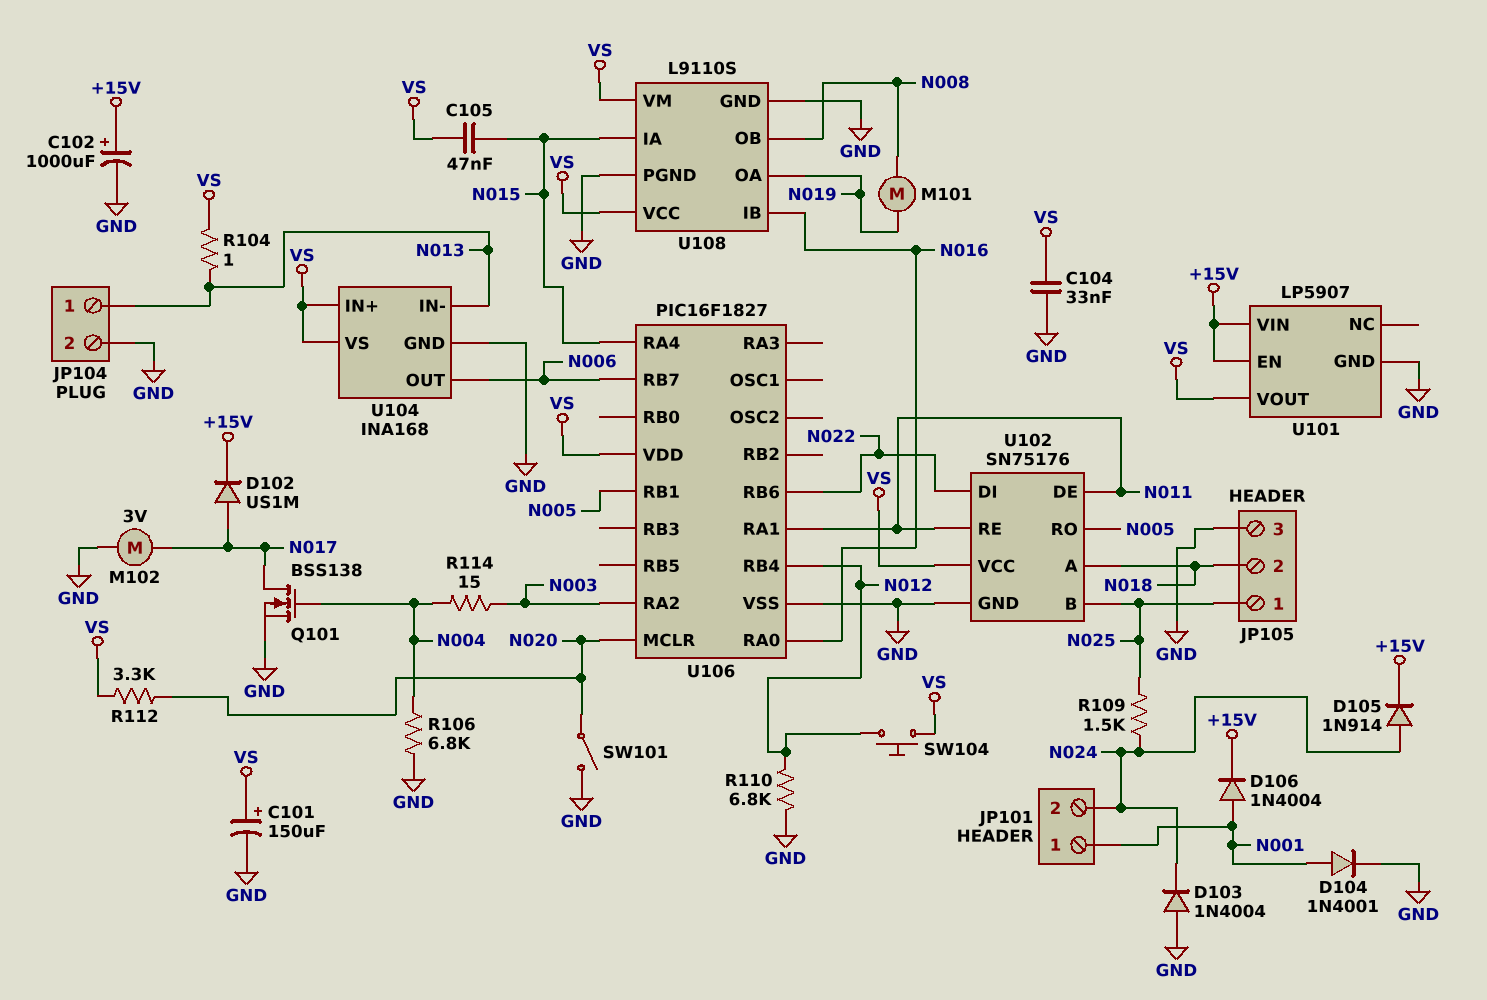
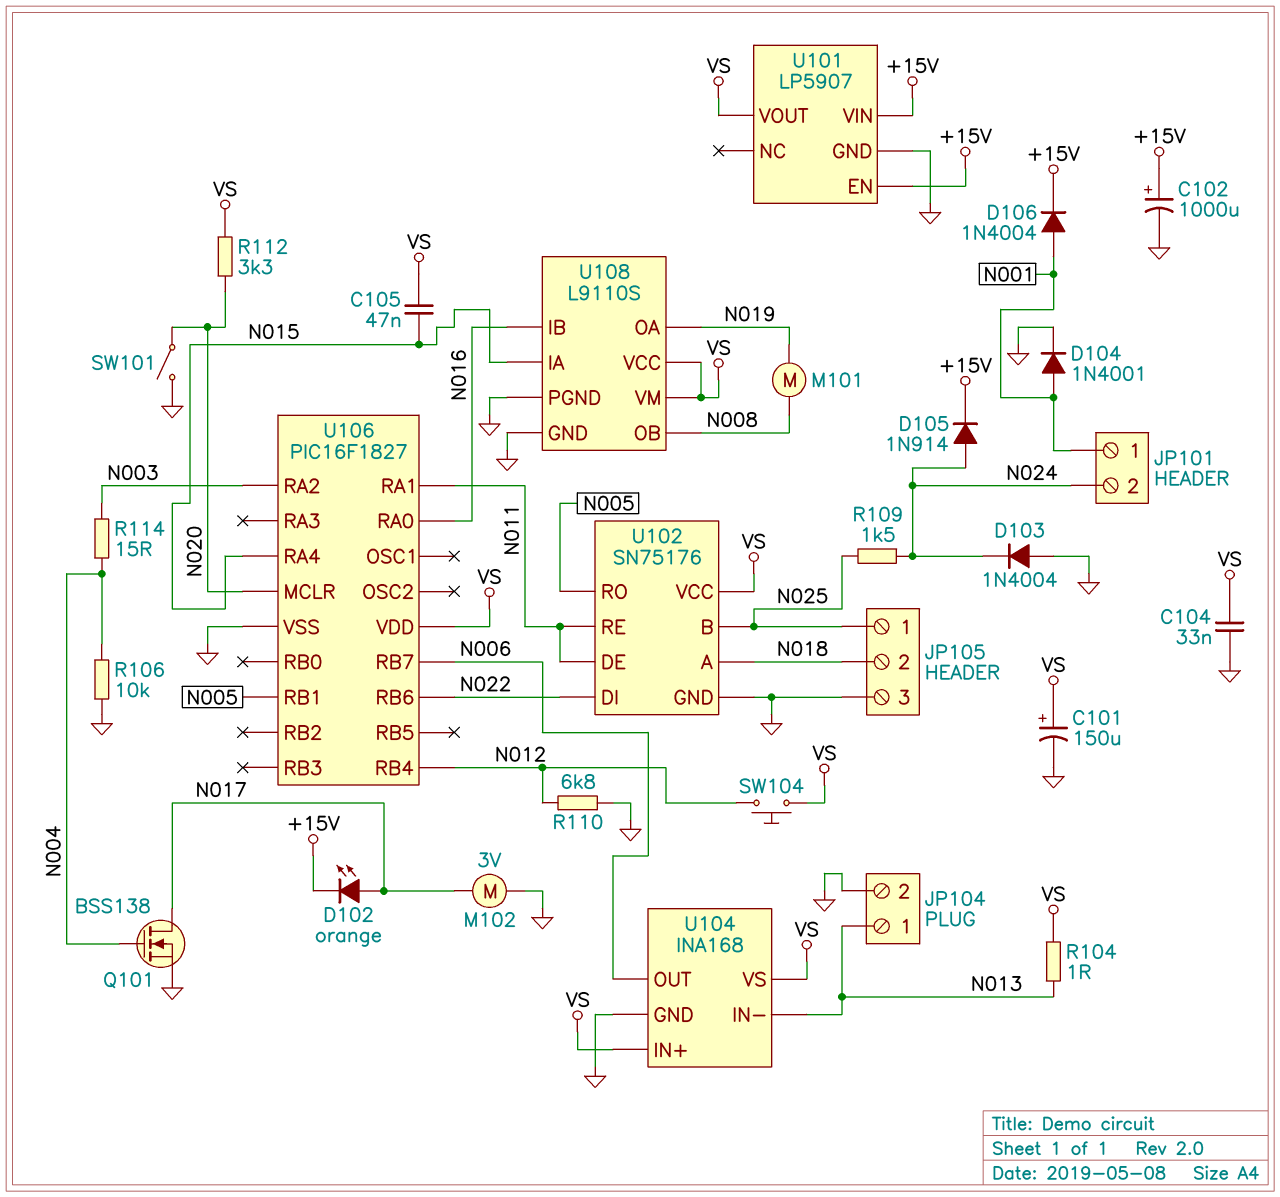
D102: diode US1M (A N017, K +15V) -> LED orange (A N017, K +15V)
R106: 6.8k (GND, N004) -> 10k (GND, N004)

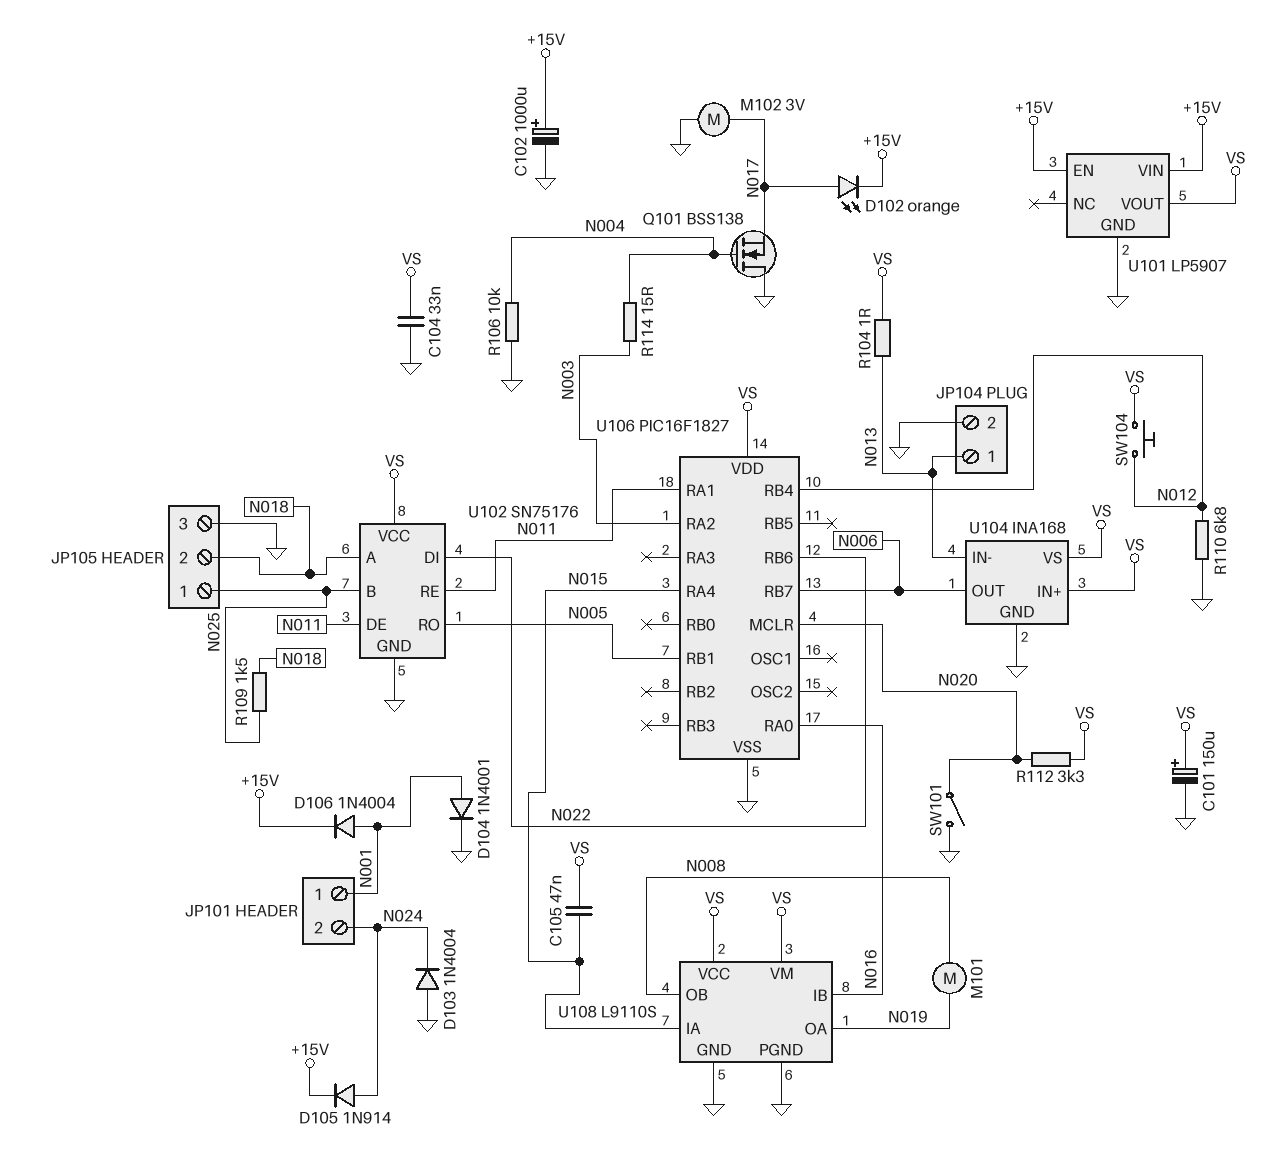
Q101: NMOS BSS138 (G N004, D N017, S GND) -> NMOS BSS138 (G N004, D GND, S N017)
R109: 1.5k (N024, N025) -> 1.5k (N018, N025)

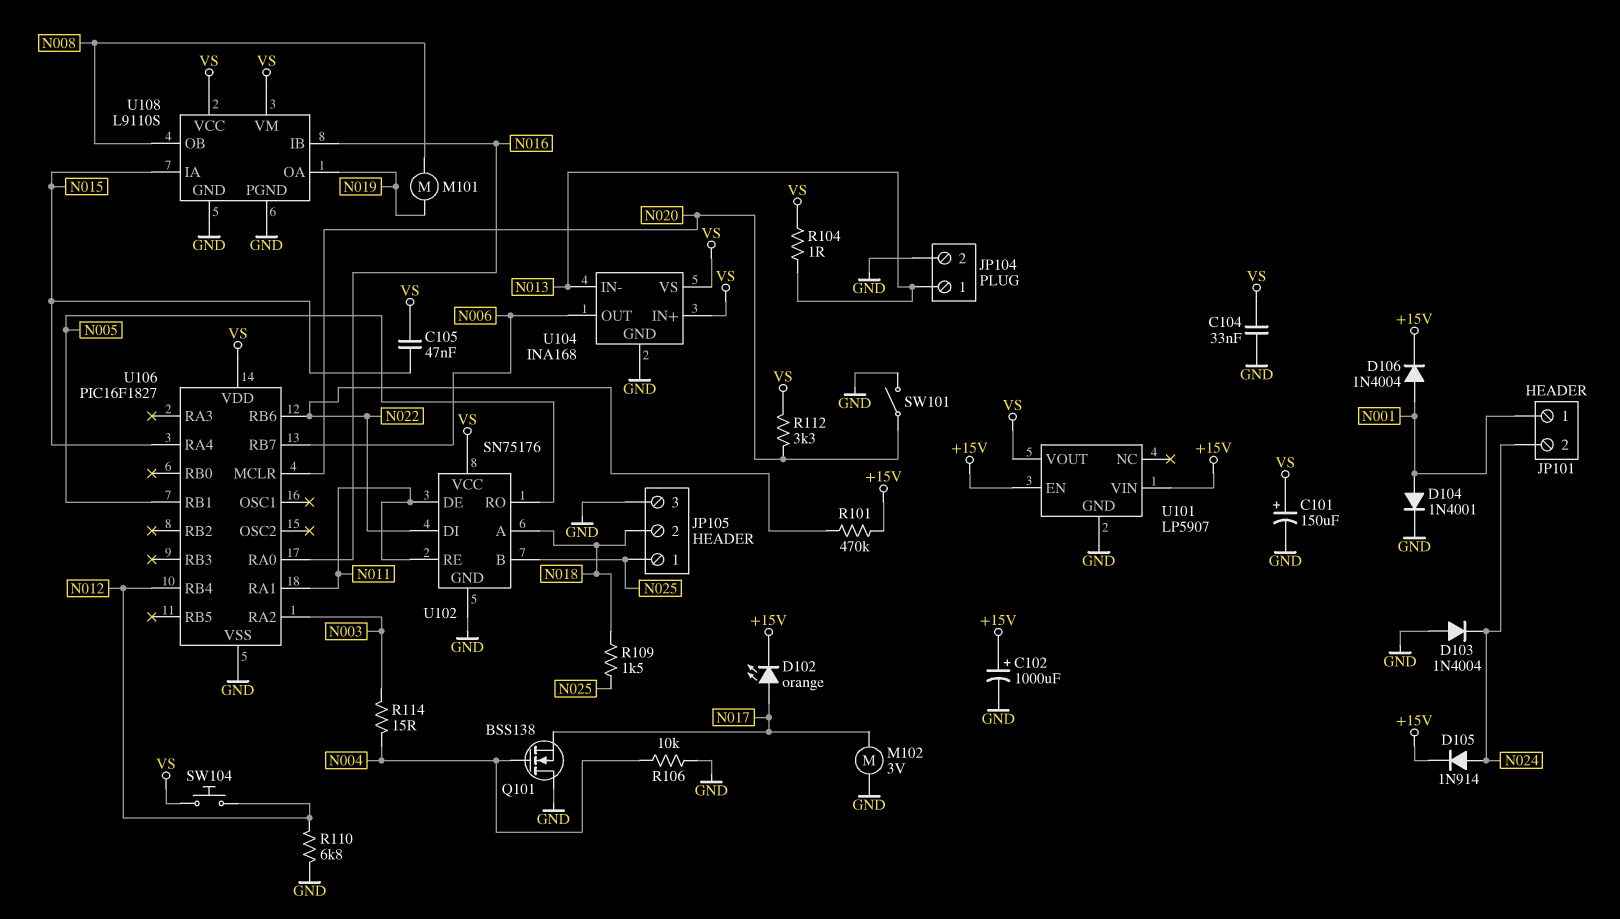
R101: none -> 470k (+15V, N022)

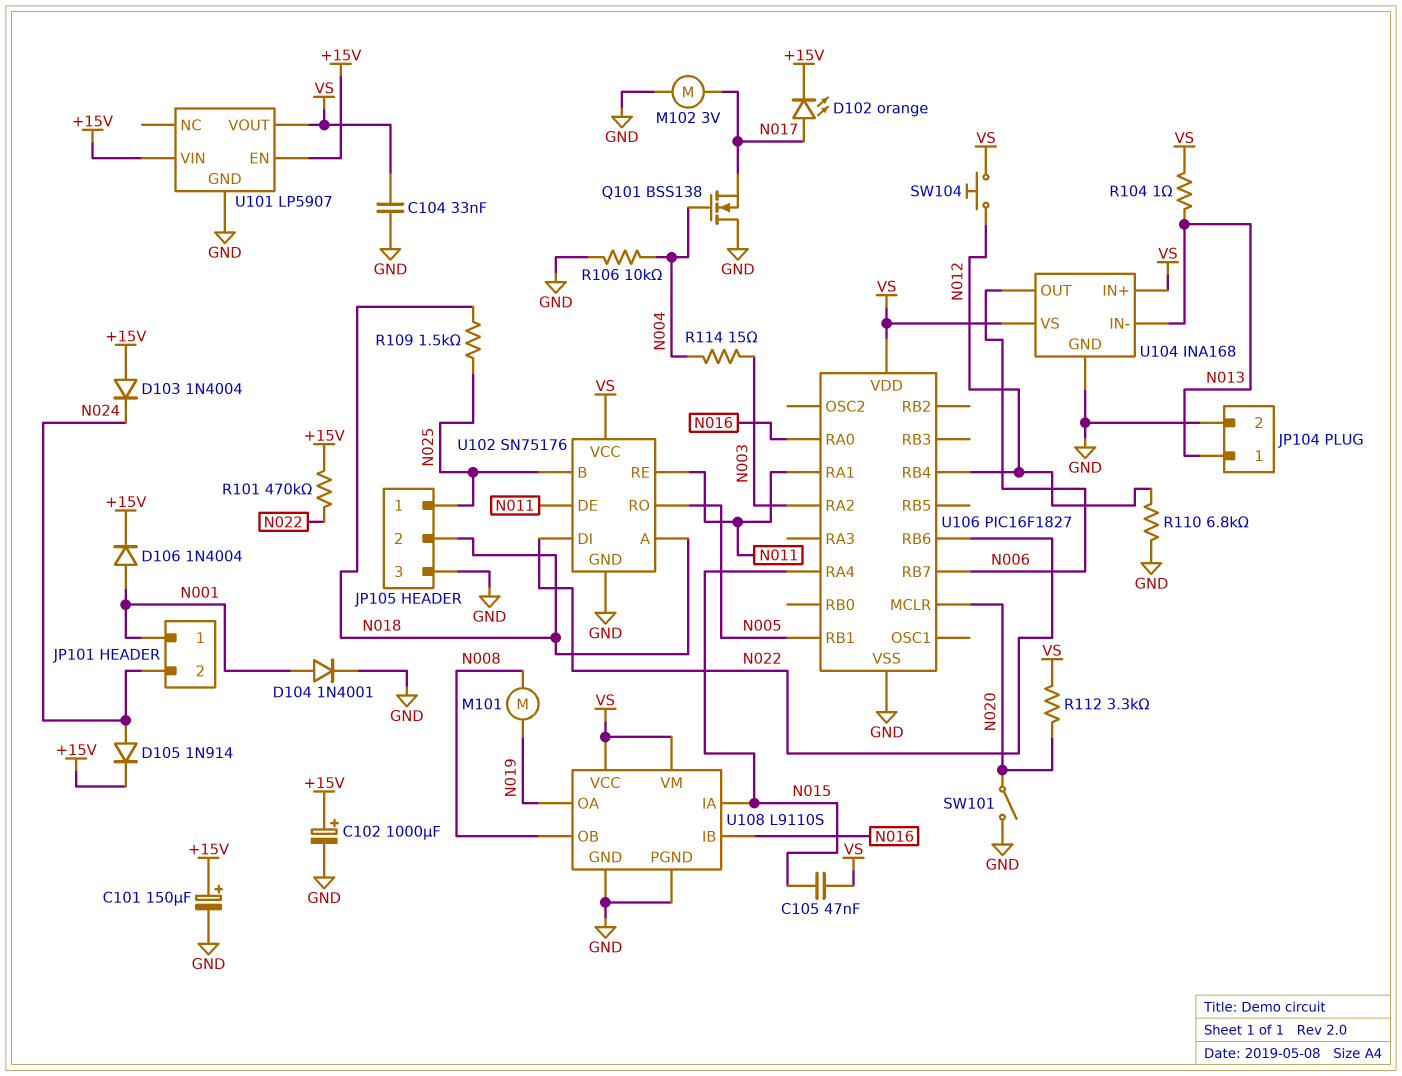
C101: 150uF (plus VS, minus GND) -> 150uF (plus +15V, minus GND)
D103: diode 1N4004 (A GND, K N024) -> diode 1N4004 (A +15V, K N024)

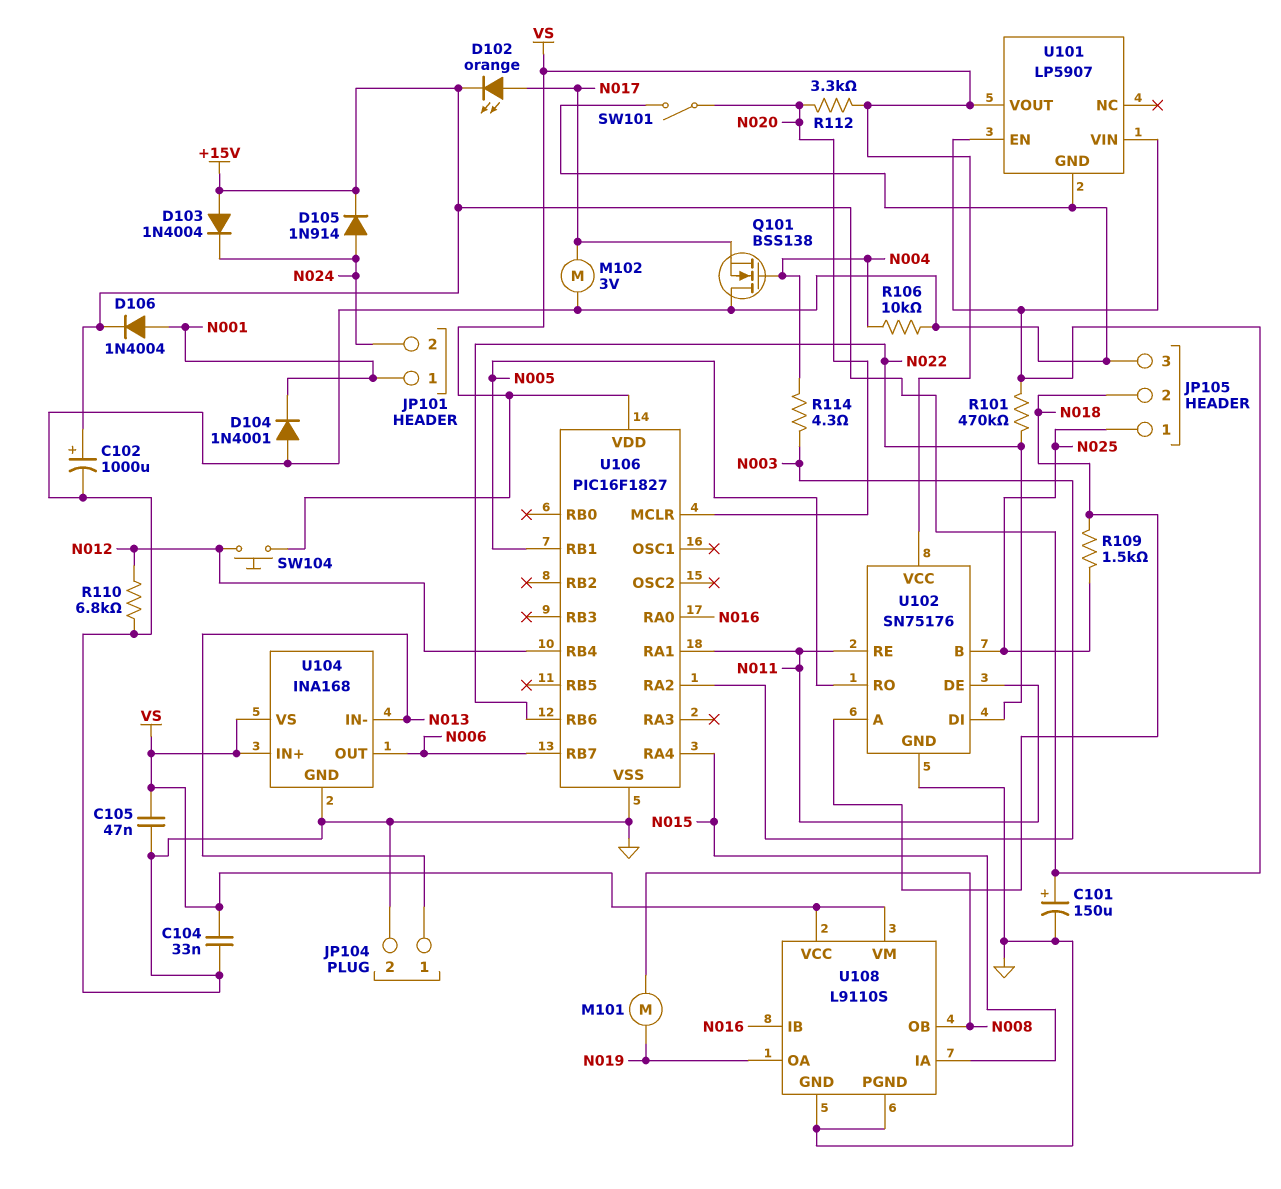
C105: 47nF (N015, VS) -> 47nF (GND, VS)
D104: diode 1N4001 (A N001, K GND) -> diode 1N4001 (A GND, K N001)
R104: 1 (N013, VS) -> none
R114: 15 (N003, N004) -> 4.3 (N003, N004)

